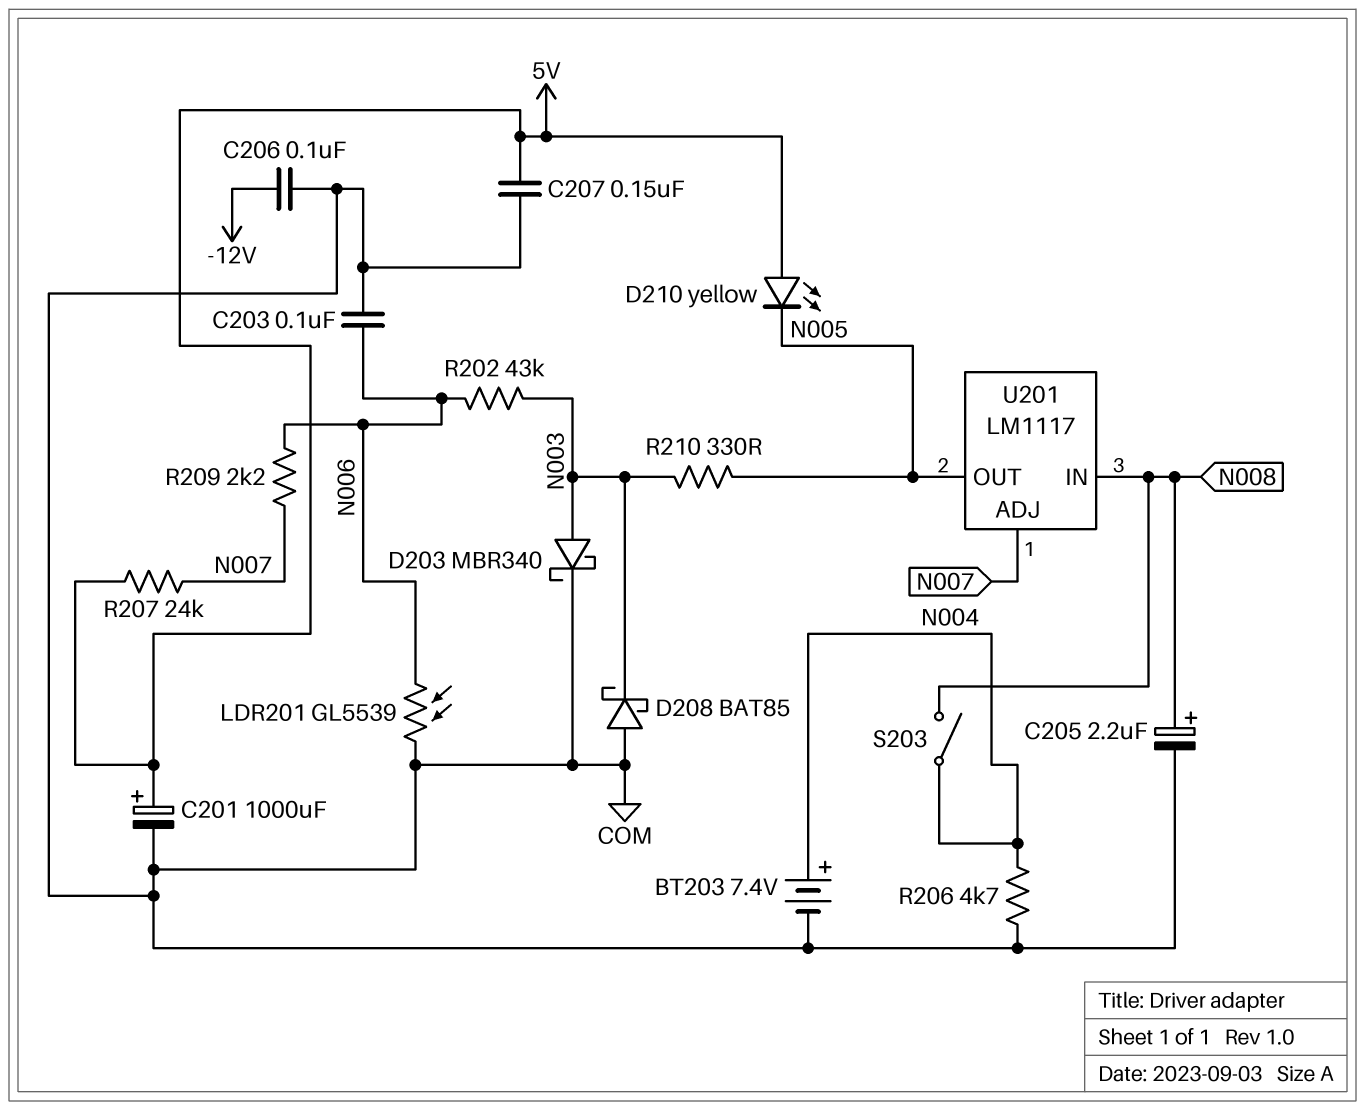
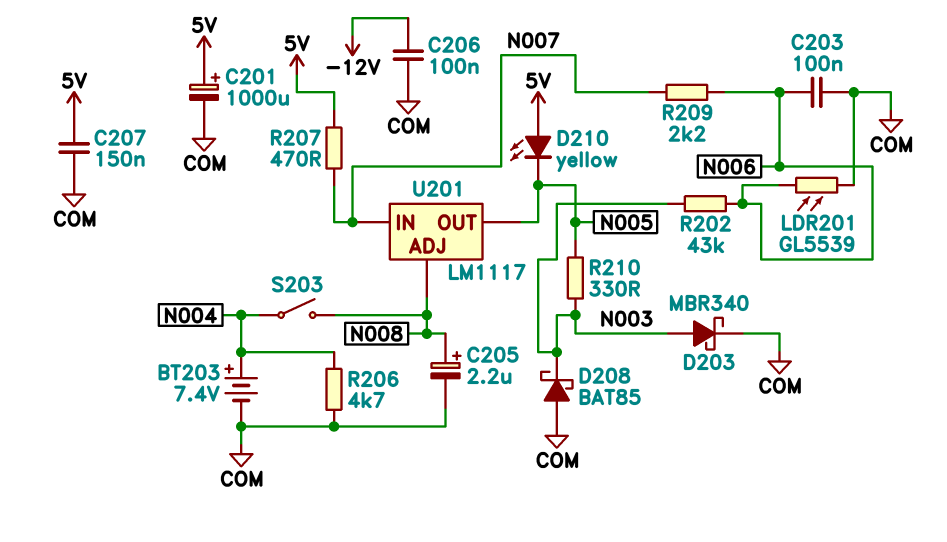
R207: 24k (5V, N007) -> 470 (5V, N007)
U201 pin ADJ: N007 -> N008
U201 pin IN: N008 -> N007

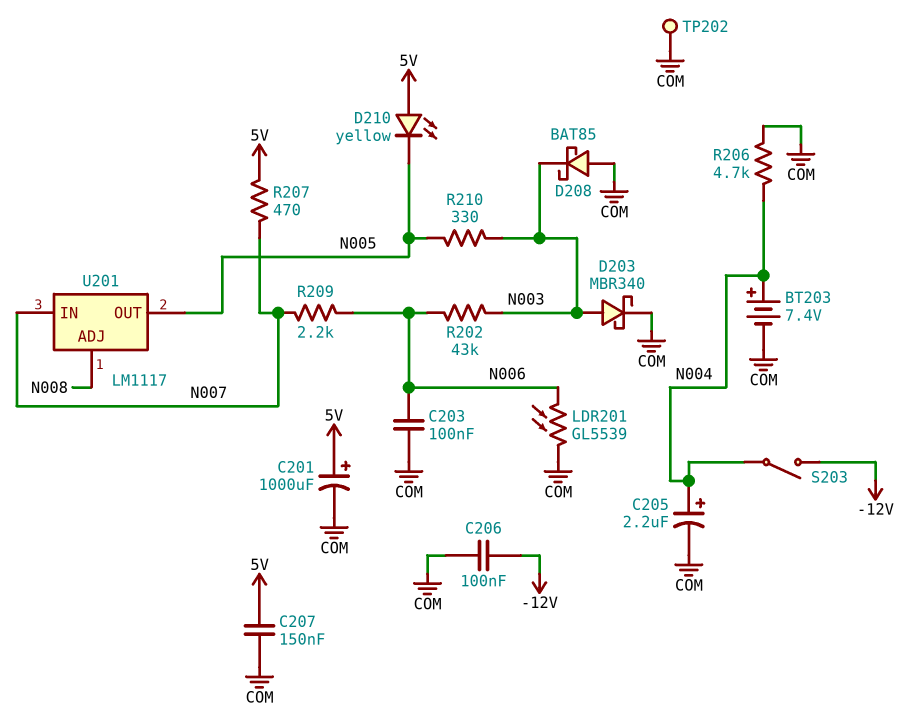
C205: 2.2uF (plus N008, minus COM) -> 2.2uF (plus N004, minus COM)
S203: switch (N004, N008) -> switch (-12V, N004)
TP202: none -> test point (COM)

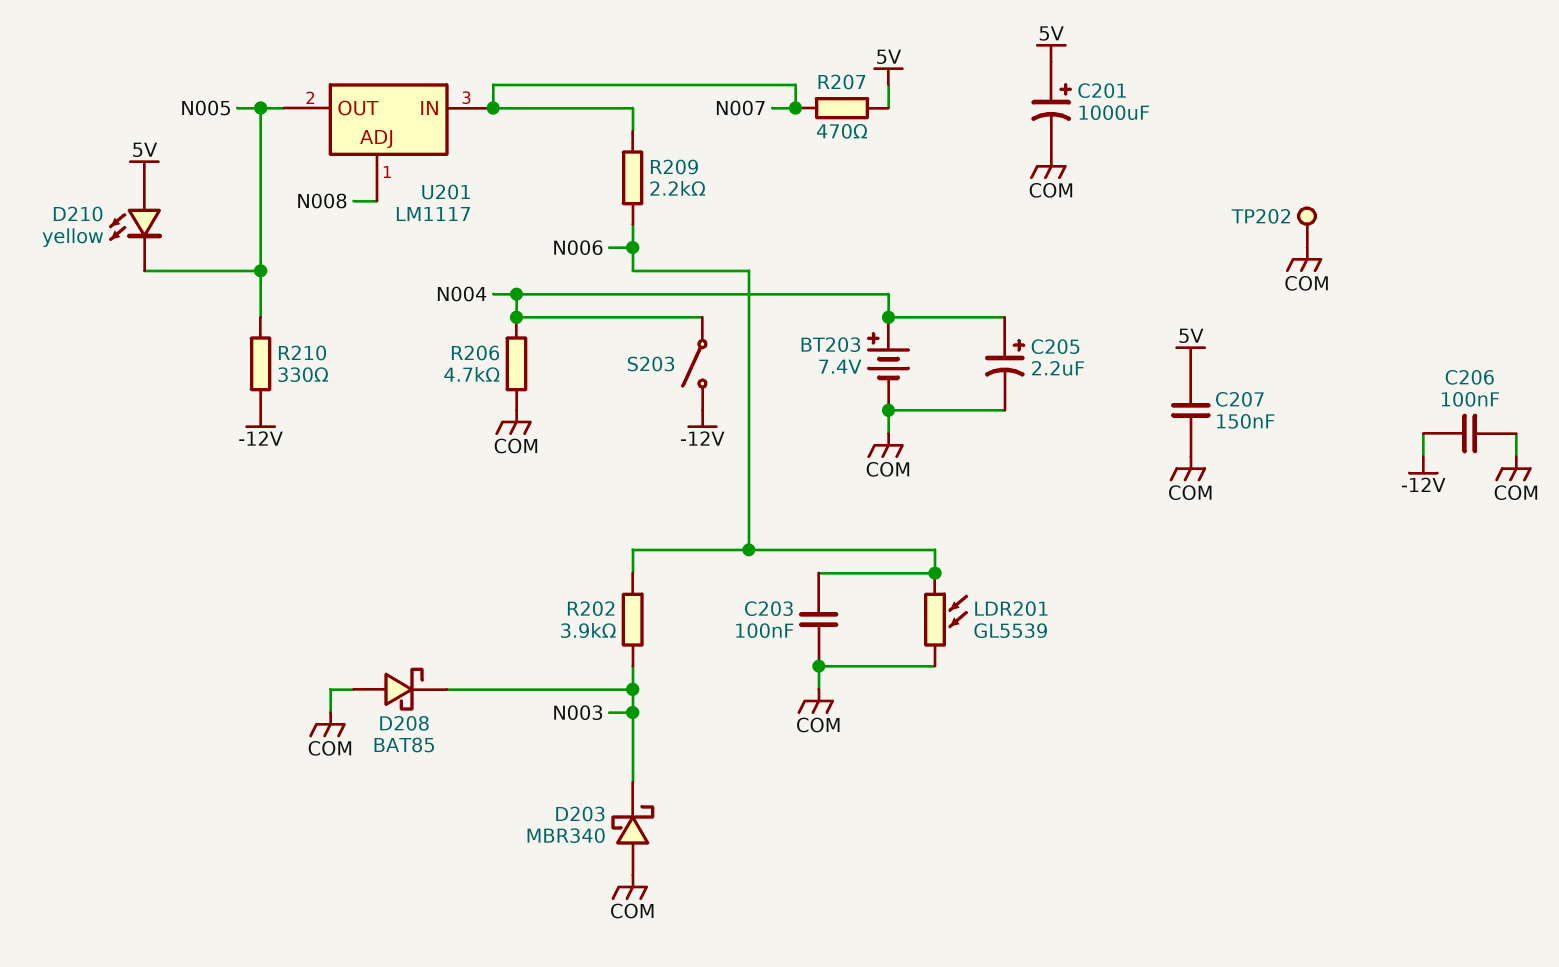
D203: schottky MBR340 (A N003, K COM) -> schottky MBR340 (A COM, K N003)
R202: 43k (N003, N006) -> 3.9k (N003, N006)
R210: 330 (N003, N005) -> 330 (-12V, N005)

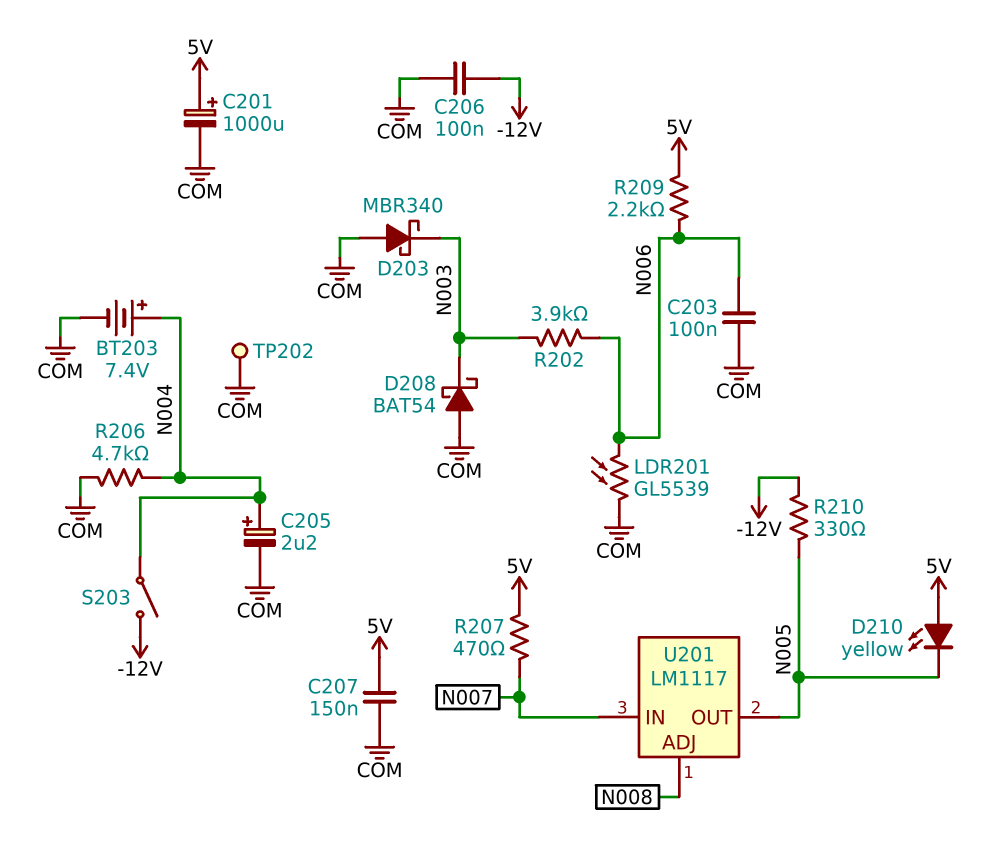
D208: schottky BAT85 (A COM, K N003) -> schottky BAT54 (A COM, K N003)
R209: 2.2k (N006, N007) -> 2.2k (5V, N006)

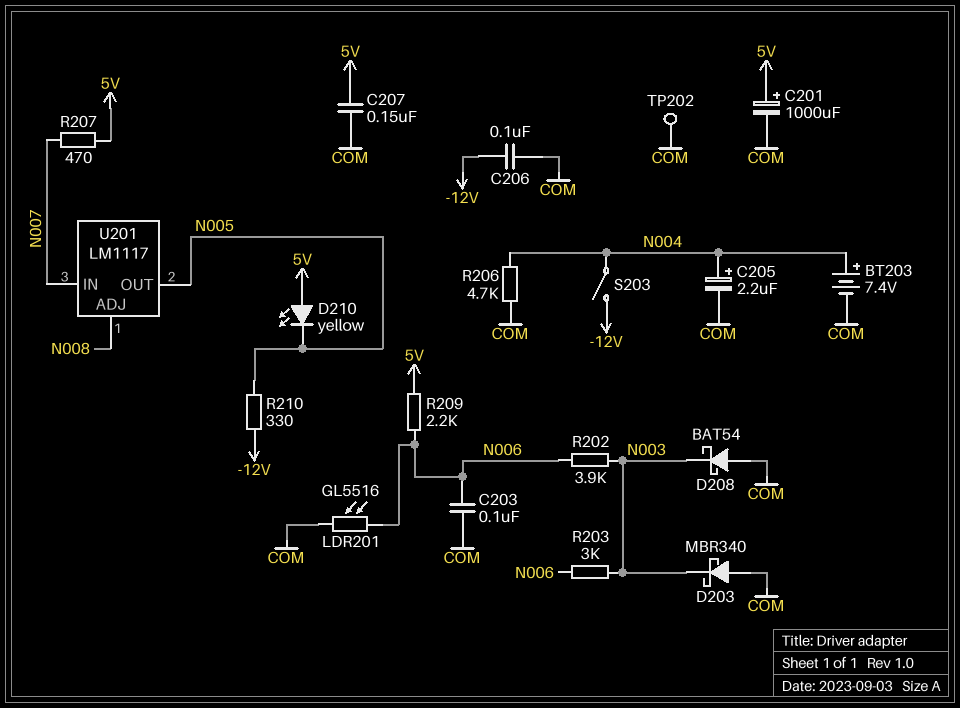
LDR201: GL5539 (COM, N006) -> GL5516 (COM, N006)
R203: none -> 3k (N003, N006)

